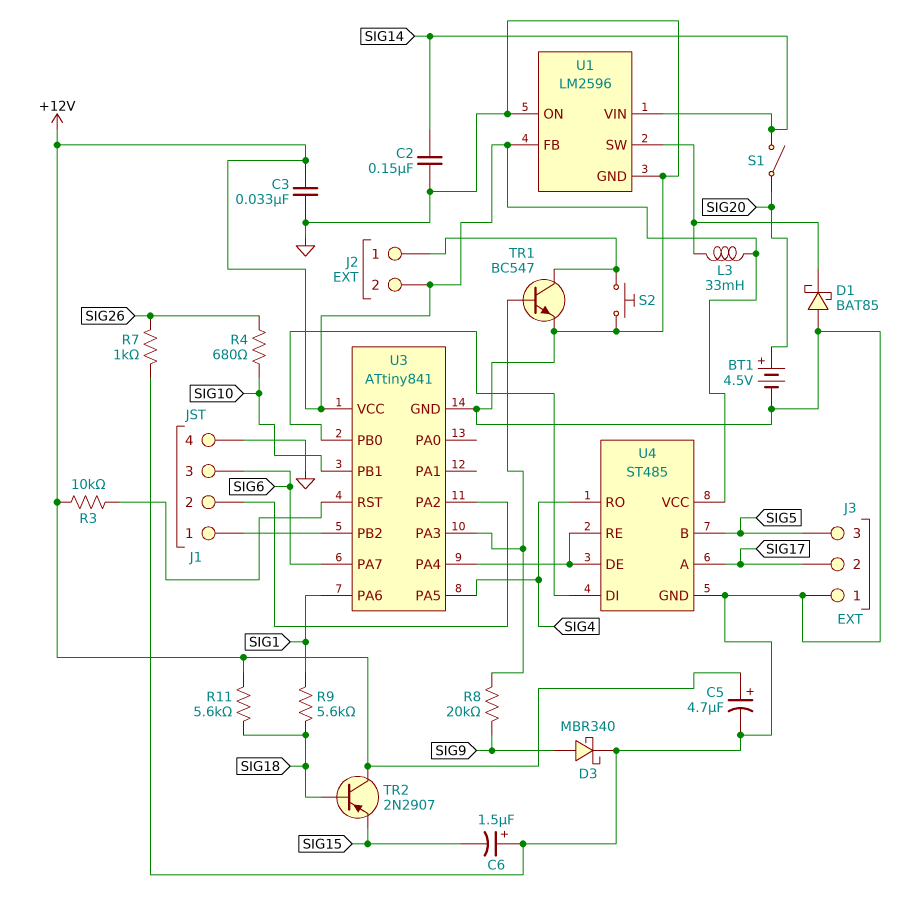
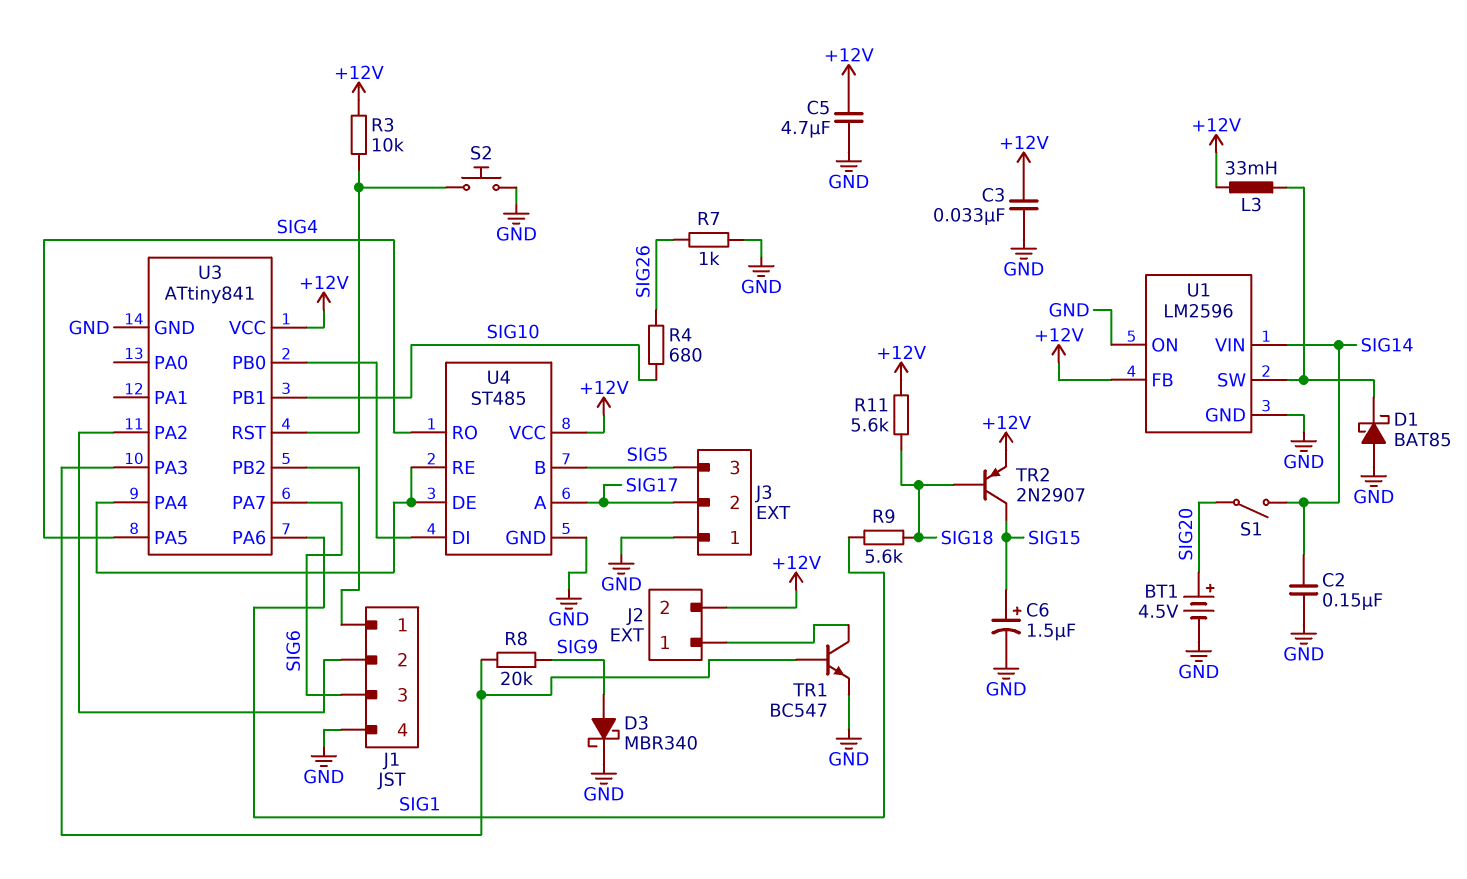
C5: 4.7uF (plus +12V, minus GND) -> 4.7uF (+12V, GND)
C6: 1.5uF (plus GND, minus SIG15) -> 1.5uF (plus SIG15, minus GND)
S2: button (GND, J2/1) -> button (GND, U3/RST)
TR2: PNP 2N2907 (B SIG18, C +12V, E SIG15) -> PNP 2N2907 (B SIG18, C SIG15, E +12V)

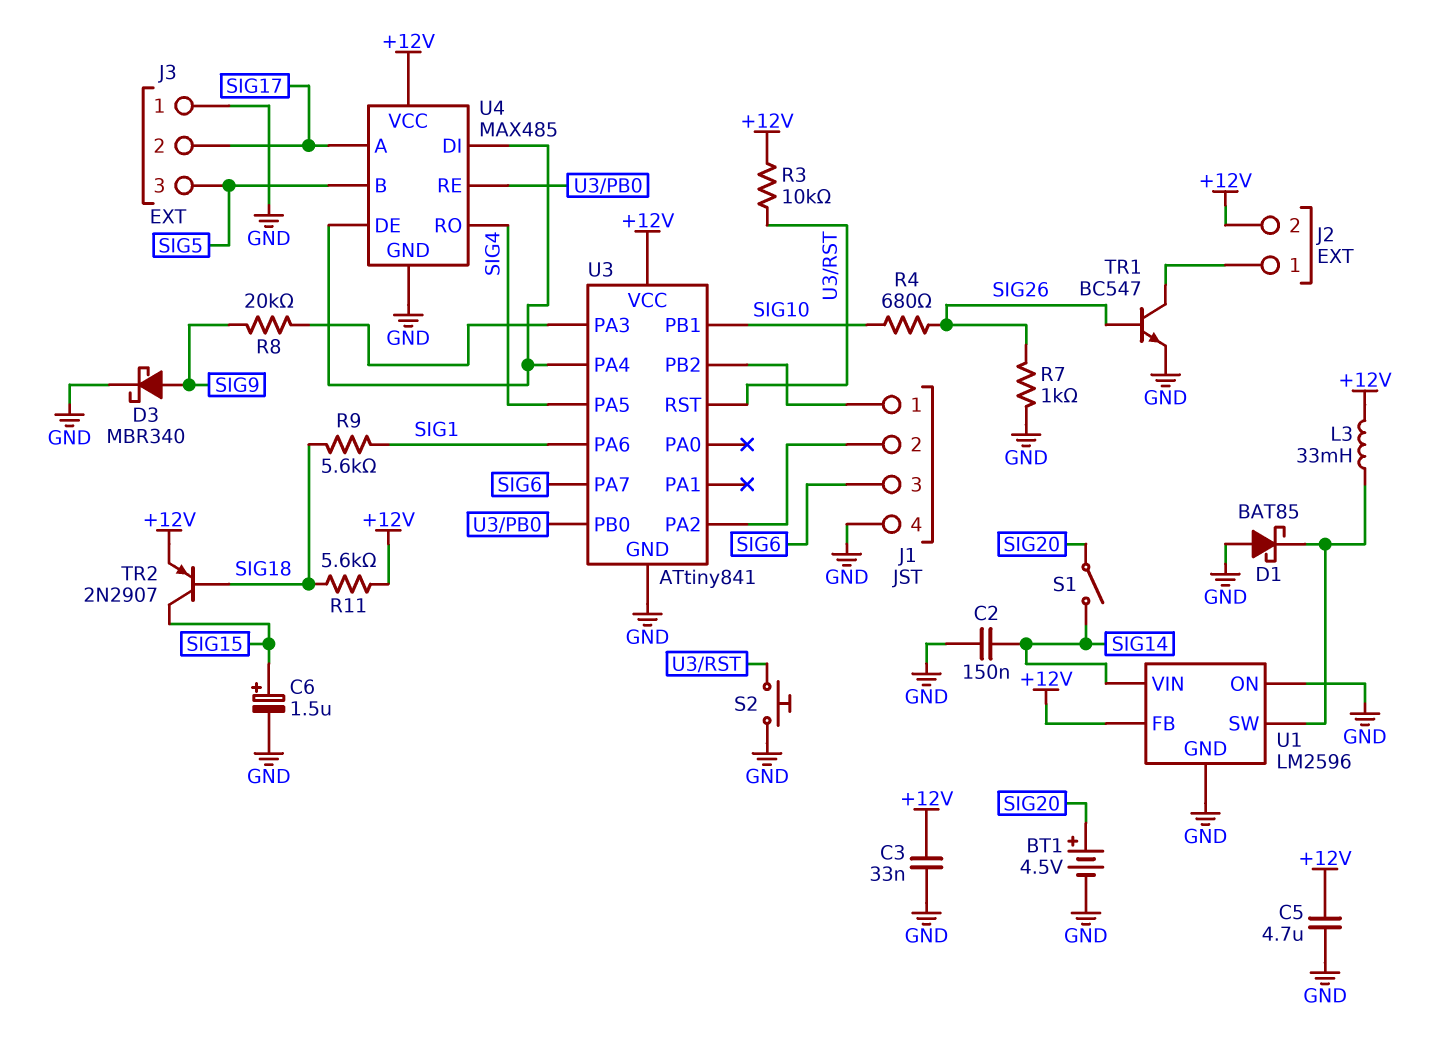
TR1: NPN BC547 (B U3/PA3, C J2/1, E GND) -> NPN BC547 (B SIG26, C J2/1, E GND)
U4: ST485 -> MAX485
U4 pin DI: U3/PB0 -> U3/PA4
U4 pin RE: U3/PA4 -> U3/PB0

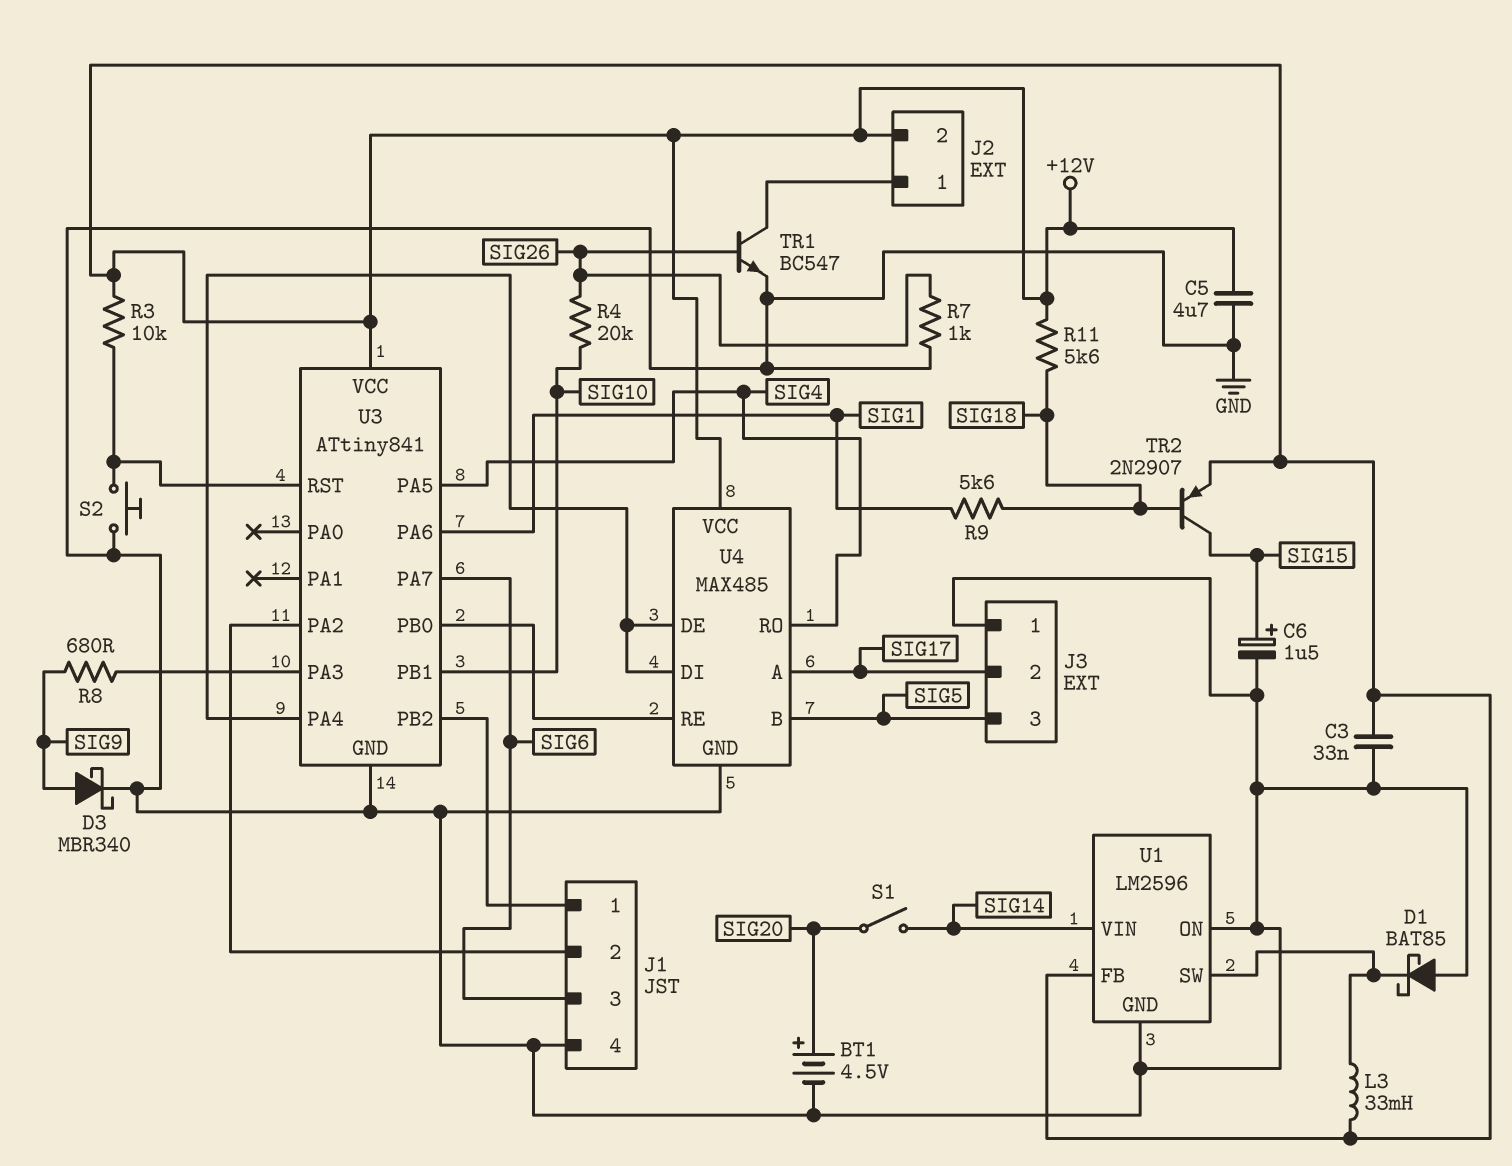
C2: 150nF (GND, SIG14) -> none
R4: 680 (SIG10, SIG26) -> 20k (SIG10, SIG26)
R8: 20k (SIG9, U3/PA3) -> 680 (SIG9, U3/PA3)

